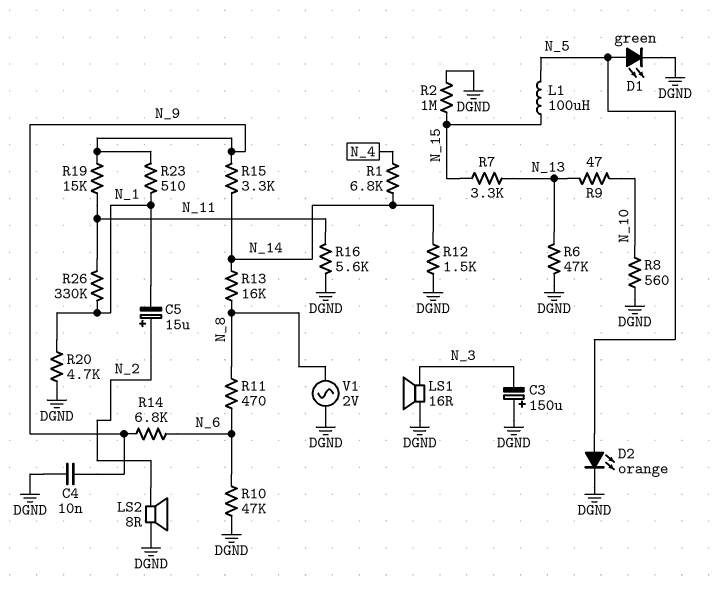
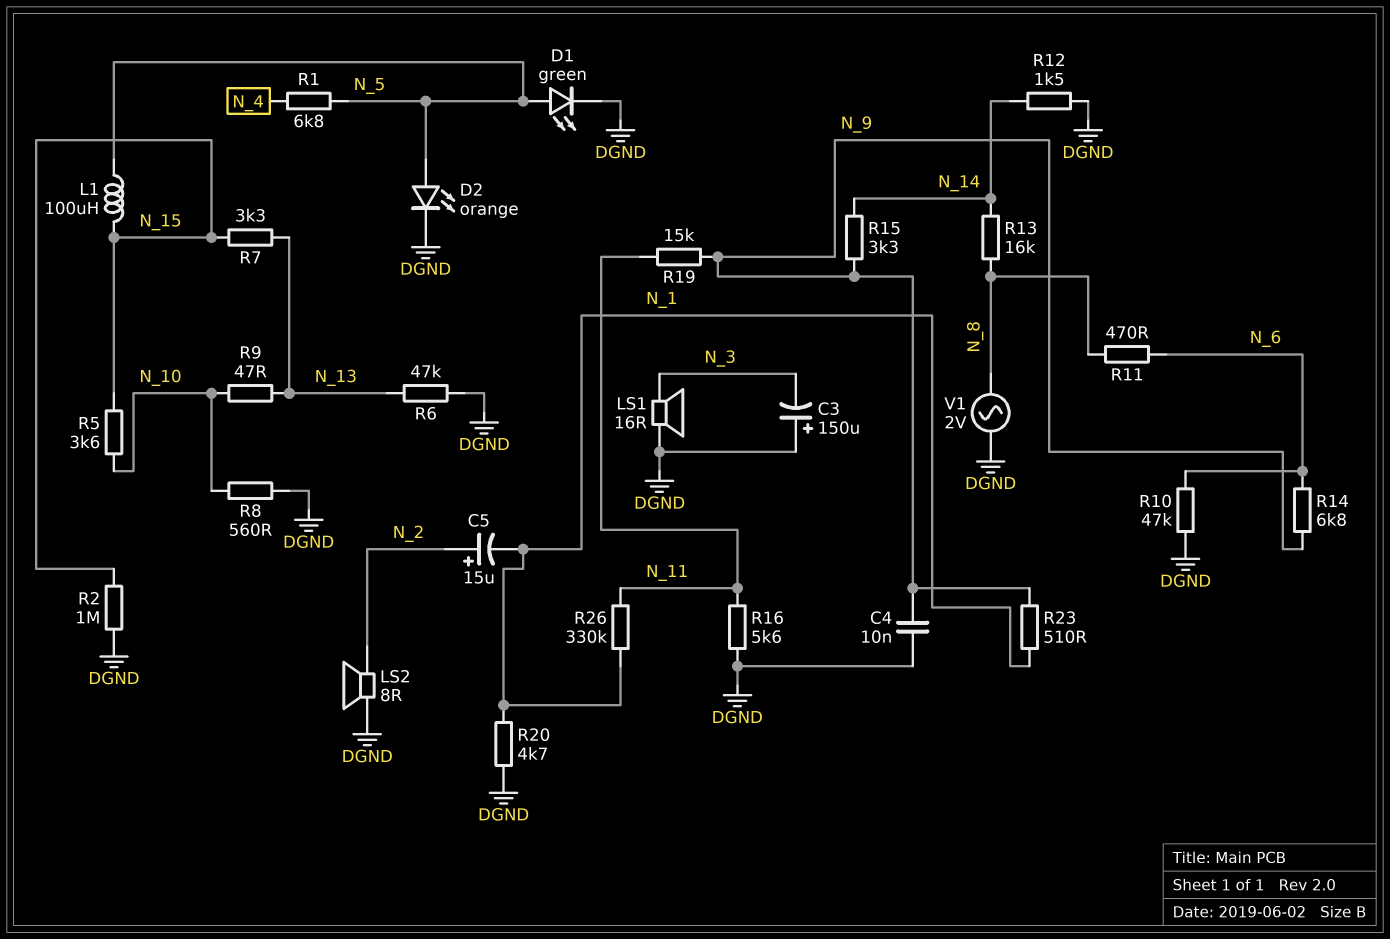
R1: 6.8k (N_4, N_14) -> 6.8k (N_4, N_5)
R5: none -> 3.6k (N_10, N_15)

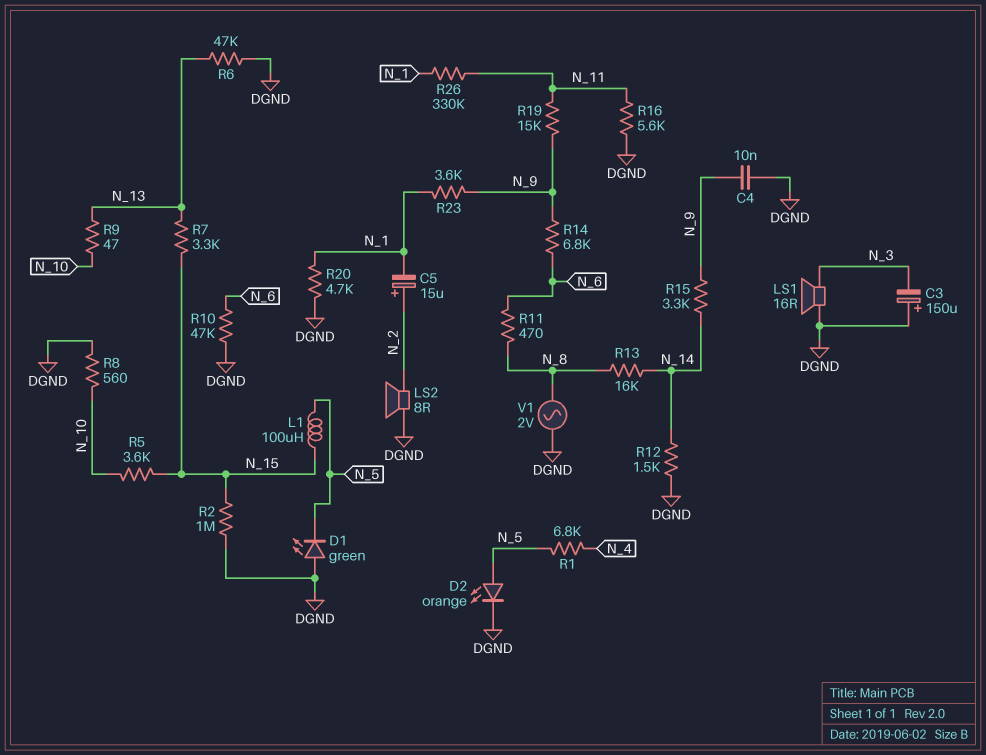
D1: LED green (A N_5, K DGND) -> LED green (A DGND, K N_5)
R23: 510 (N_1, N_9) -> 3.6k (N_1, N_9)

